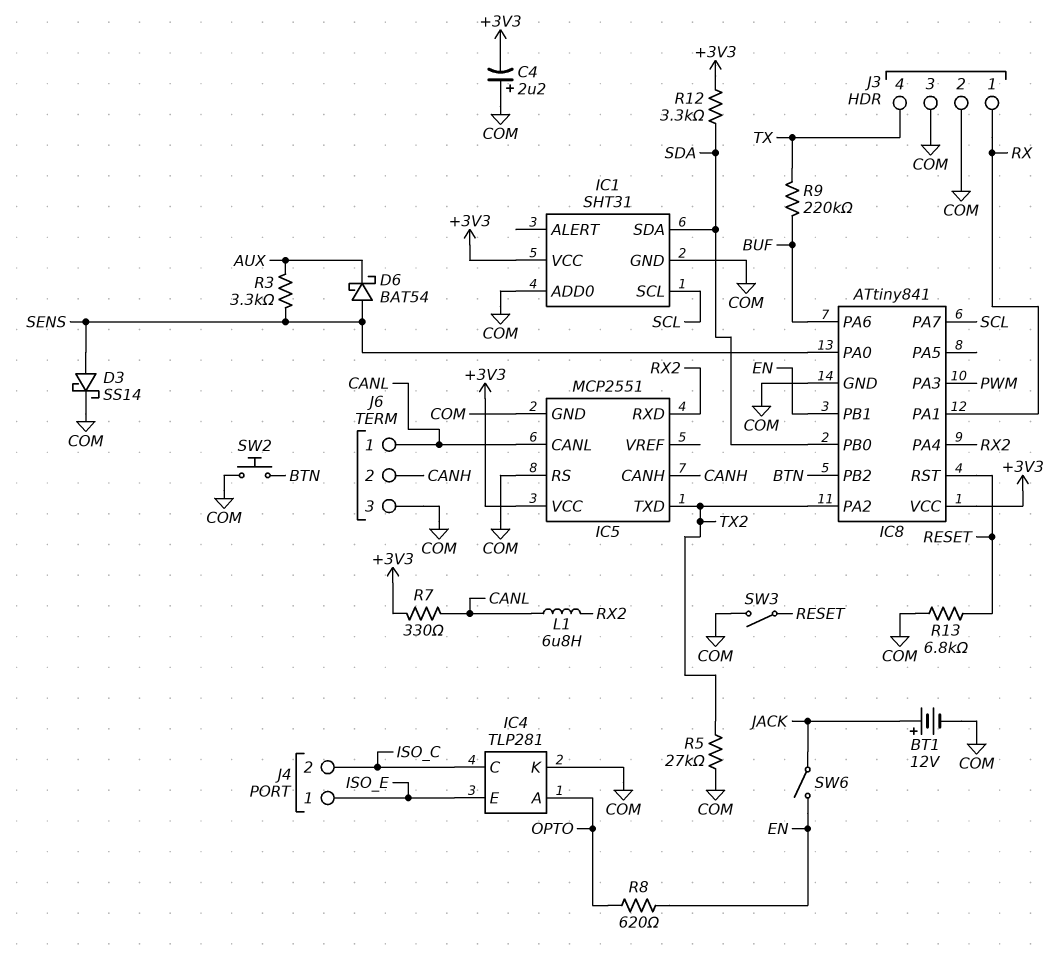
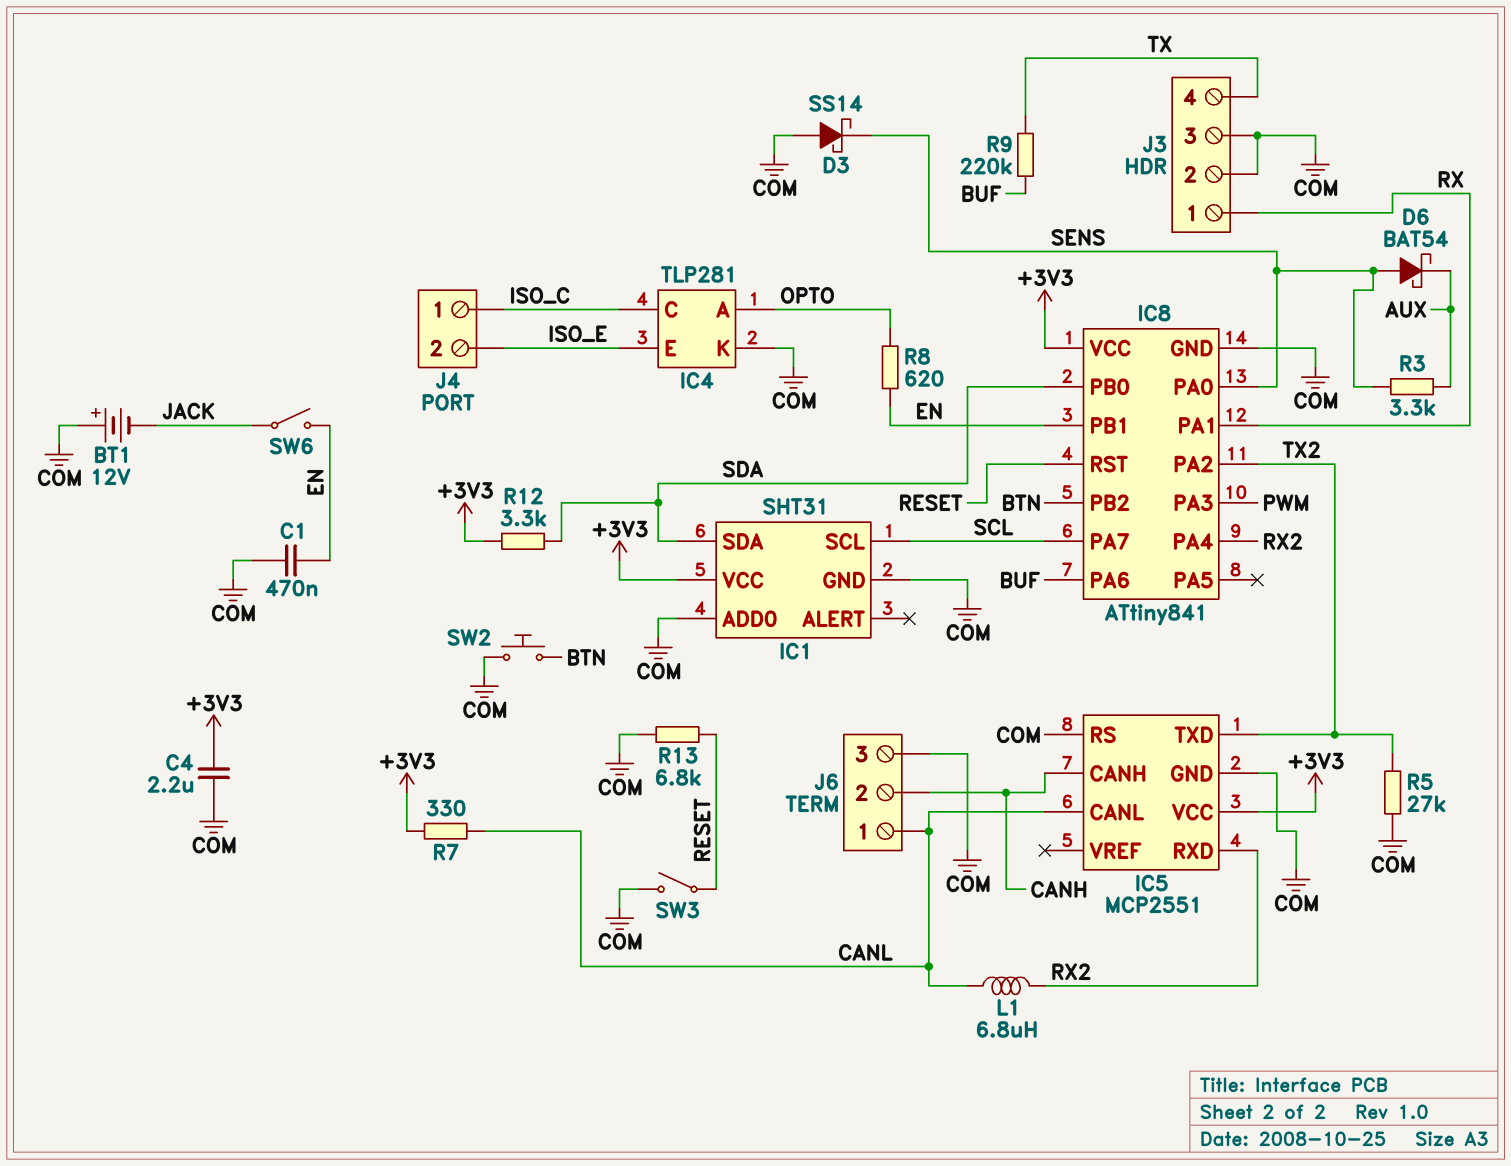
BT1: 12V (plus JACK, minus COM) -> 12V (plus COM, minus JACK)
C1: none -> 470nF (COM, EN)
C4: 2.2uF (plus COM, minus +3V3) -> 2.2uF (+3V3, COM)
D3: schottky SS14 (A SENS, K COM) -> schottky SS14 (A COM, K SENS)
J4 pin 1: ISO_E -> ISO_C
J4 pin 2: ISO_C -> ISO_E

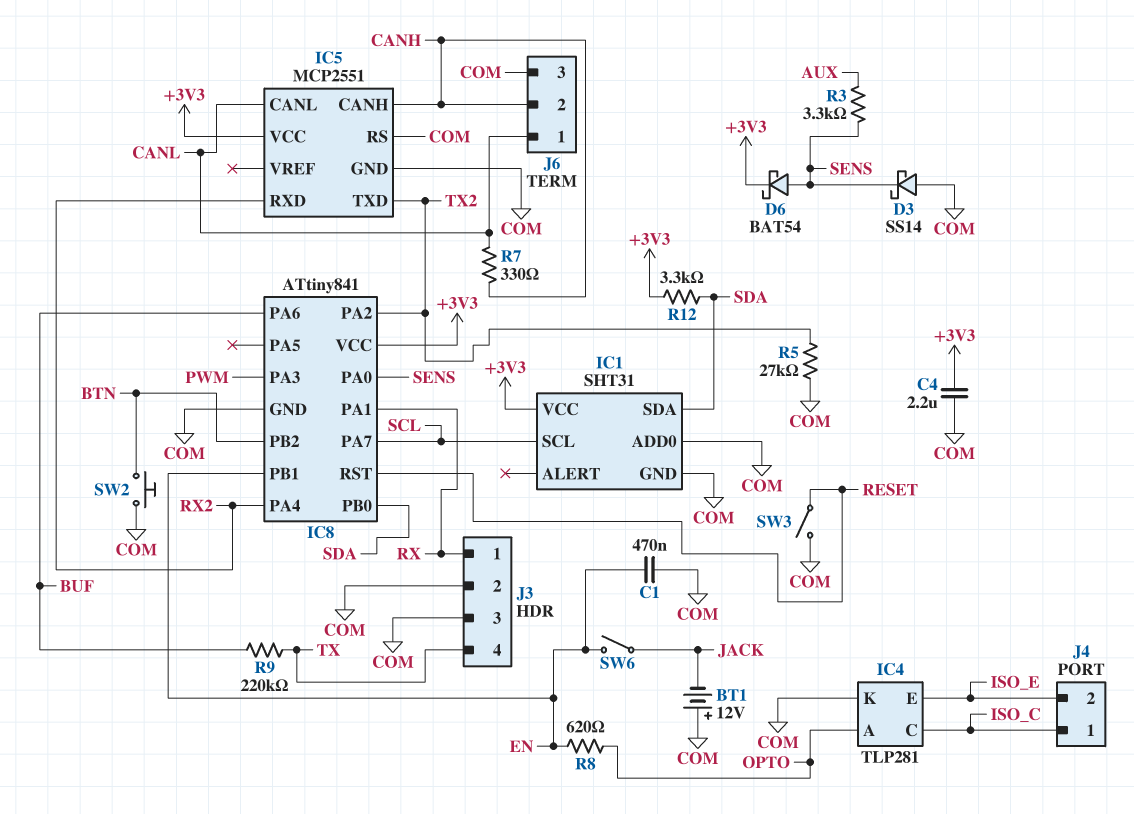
D6: schottky BAT54 (A SENS, K AUX) -> schottky BAT54 (A SENS, K +3V3)
L1: 6.8uH (CANL, RX2) -> none
R7: 330 (+3V3, CANL) -> 330 (CANH, CANL)
R13: 6.8k (COM, RESET) -> none

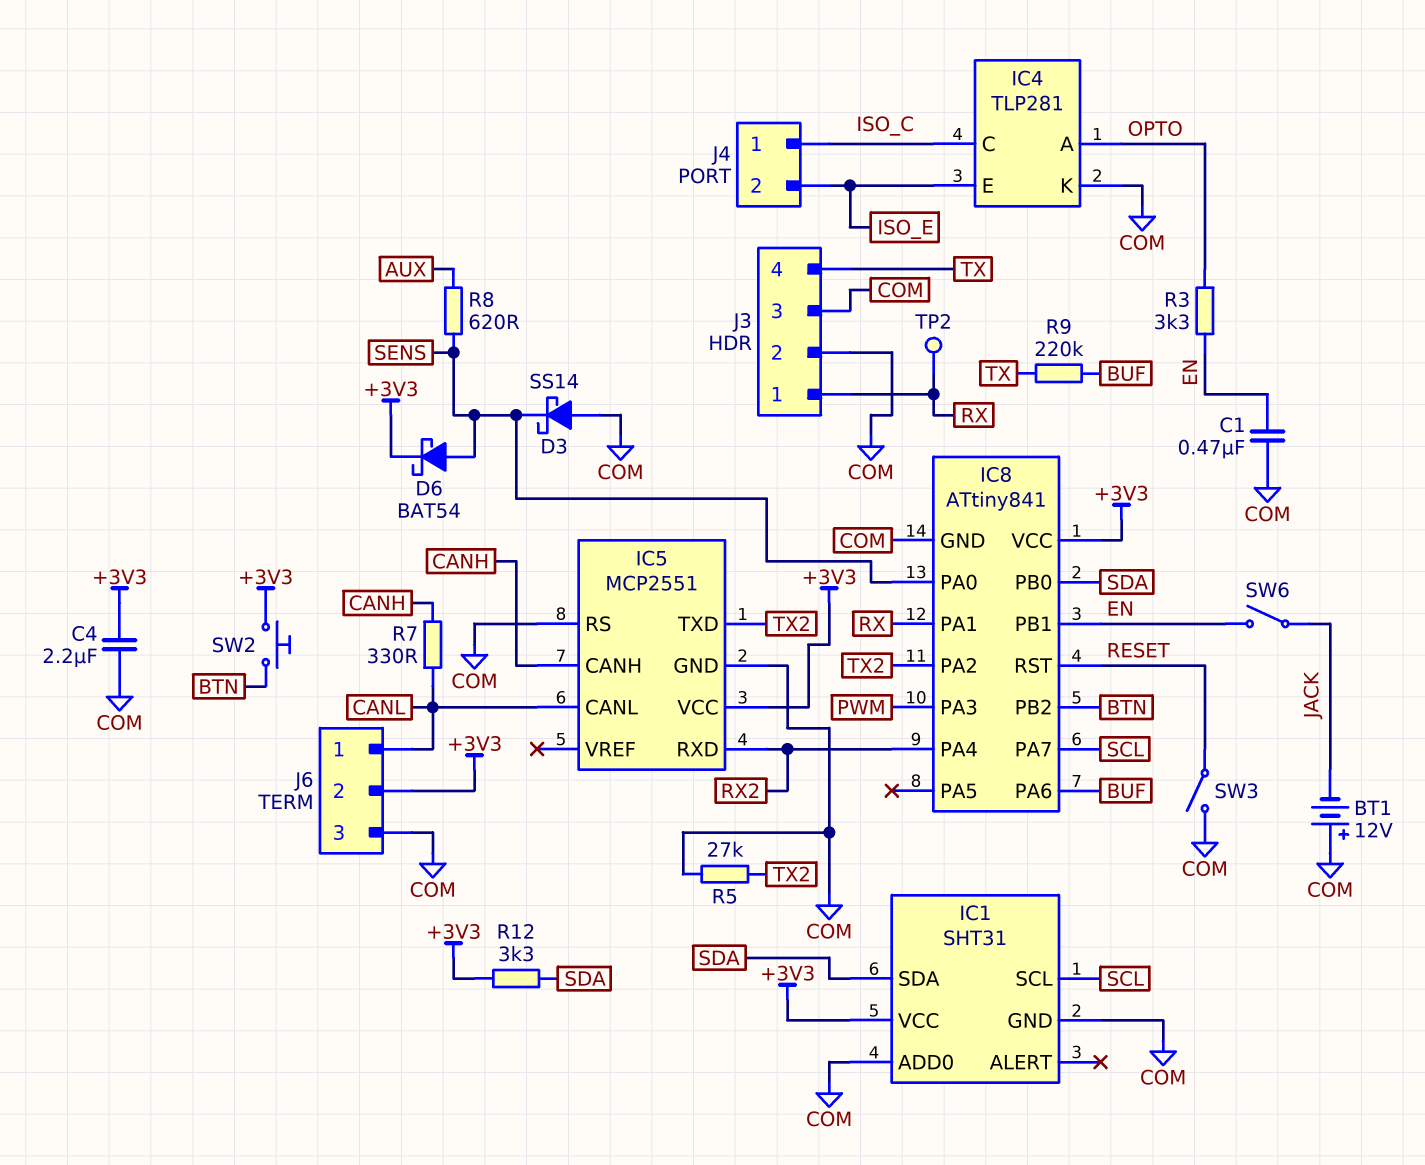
J6 pin 2: CANH -> +3V3
R3: 3.3k (AUX, SENS) -> 3.3k (EN, OPTO)
R8: 620 (EN, OPTO) -> 620 (AUX, SENS)
SW2: button (BTN, COM) -> button (+3V3, BTN)
TP2: none -> test point (RX)

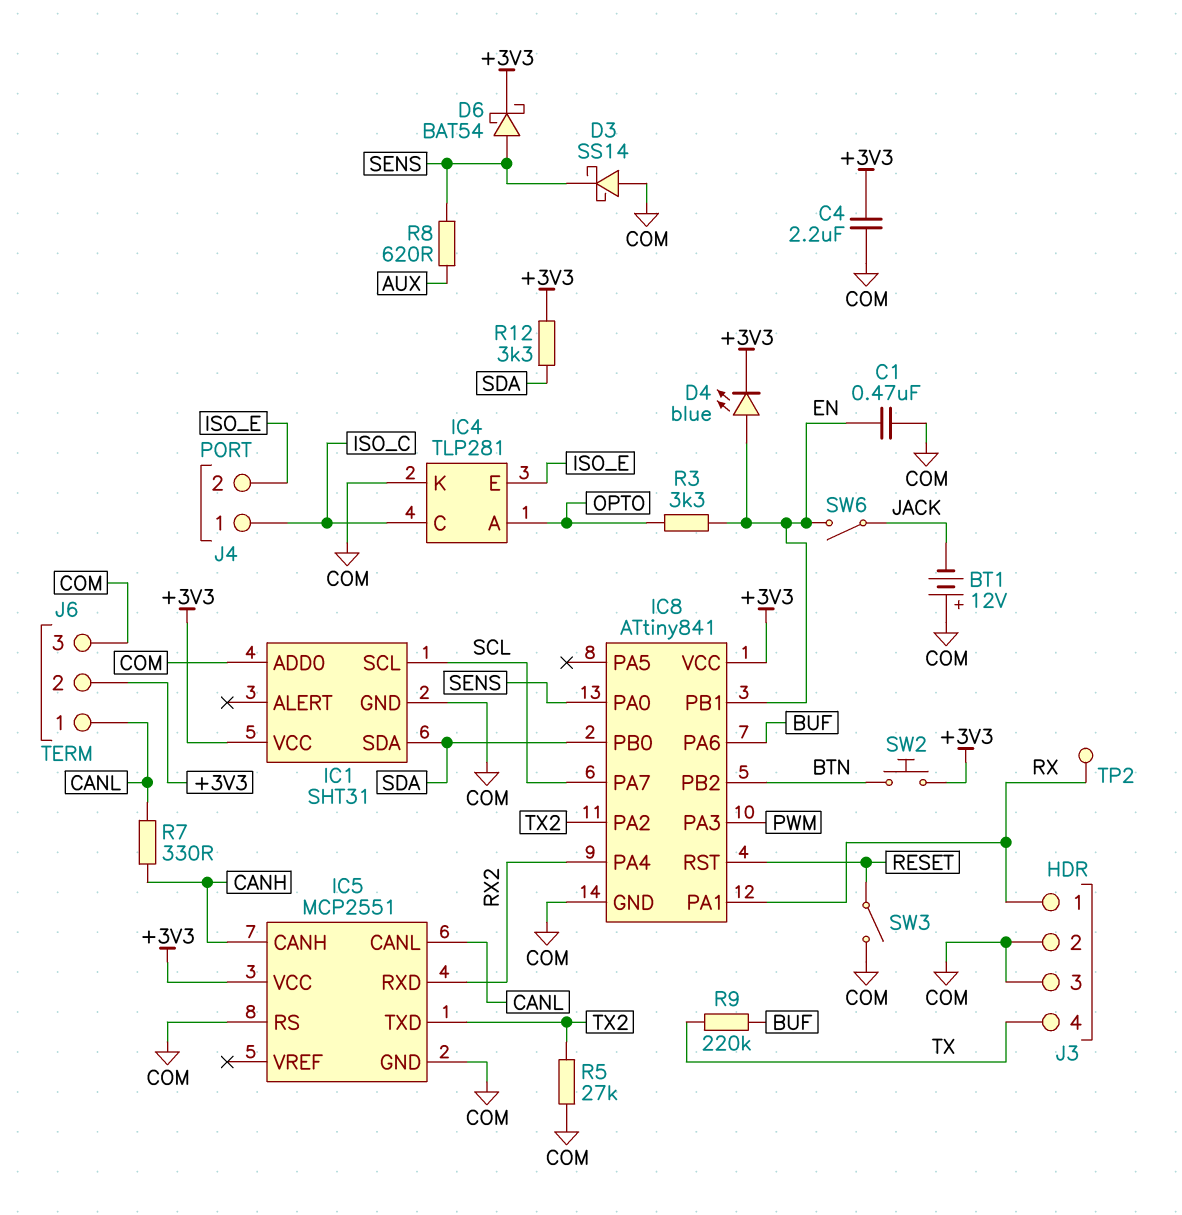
D4: none -> LED blue (A EN, K +3V3)

